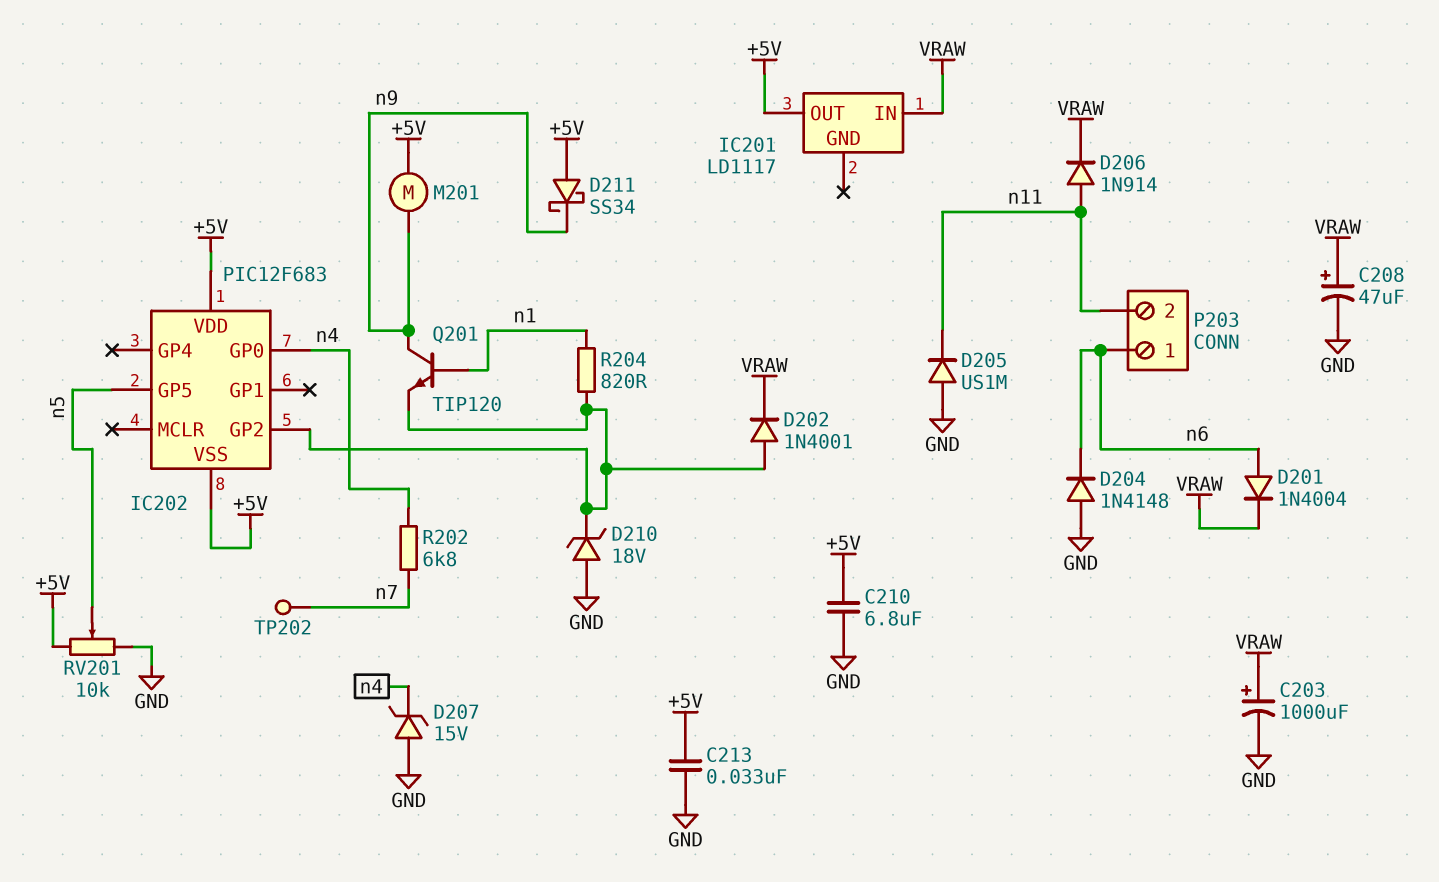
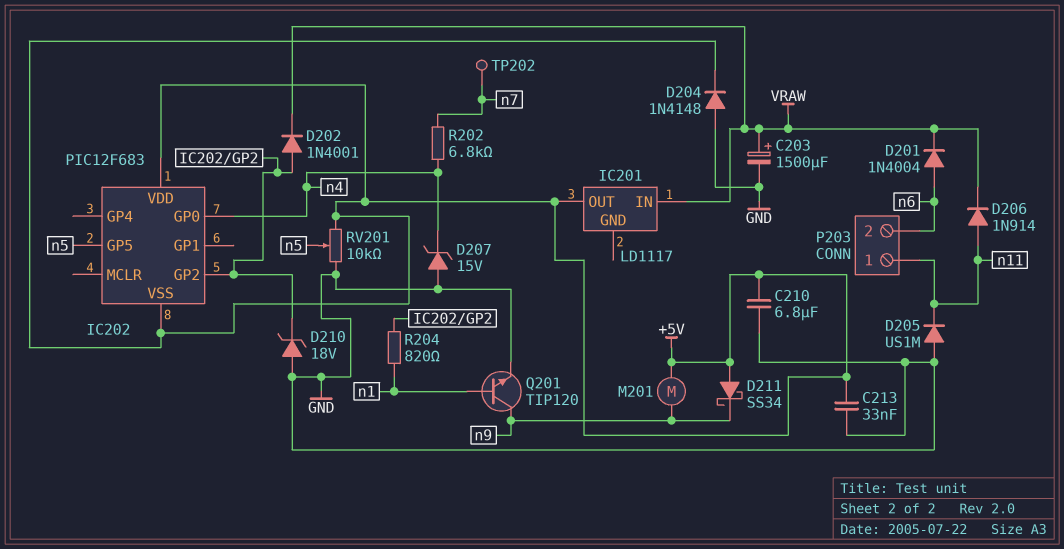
C203: 1000uF (plus VRAW, minus GND) -> 1500uF (plus VRAW, minus GND)
C208: 47uF (plus VRAW, minus GND) -> none
D204: diode 1N4148 (A GND, K n6) -> diode 1N4148 (A GND, K +5V)
P203 pin 1: n6 -> n11
P203 pin 2: n11 -> n6
Q201: NPN TIP120 (B n1, C n9, E IC202/GP2) -> NPN TIP120 (B n1, C n9, E GND)

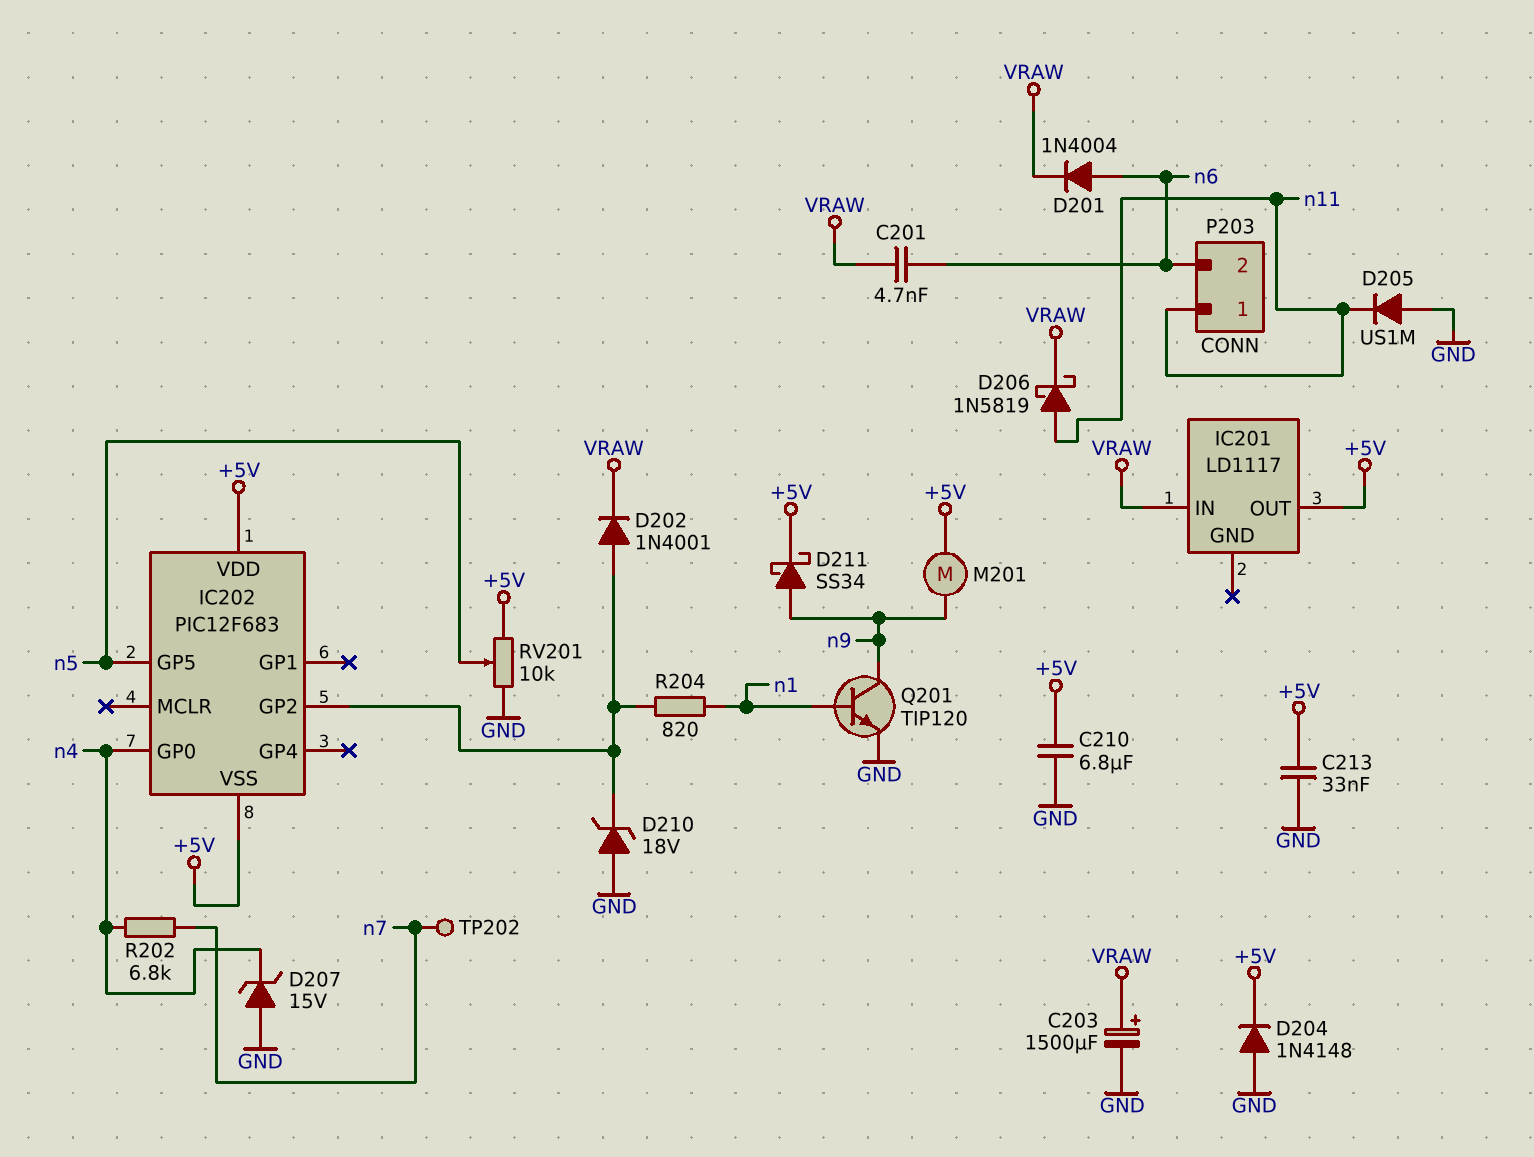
C201: none -> 4.7nF (VRAW, n6)
D206: diode 1N914 (A n11, K VRAW) -> schottky 1N5819 (A n11, K VRAW)
D211: schottky SS34 (A +5V, K n9) -> schottky SS34 (A n9, K +5V)

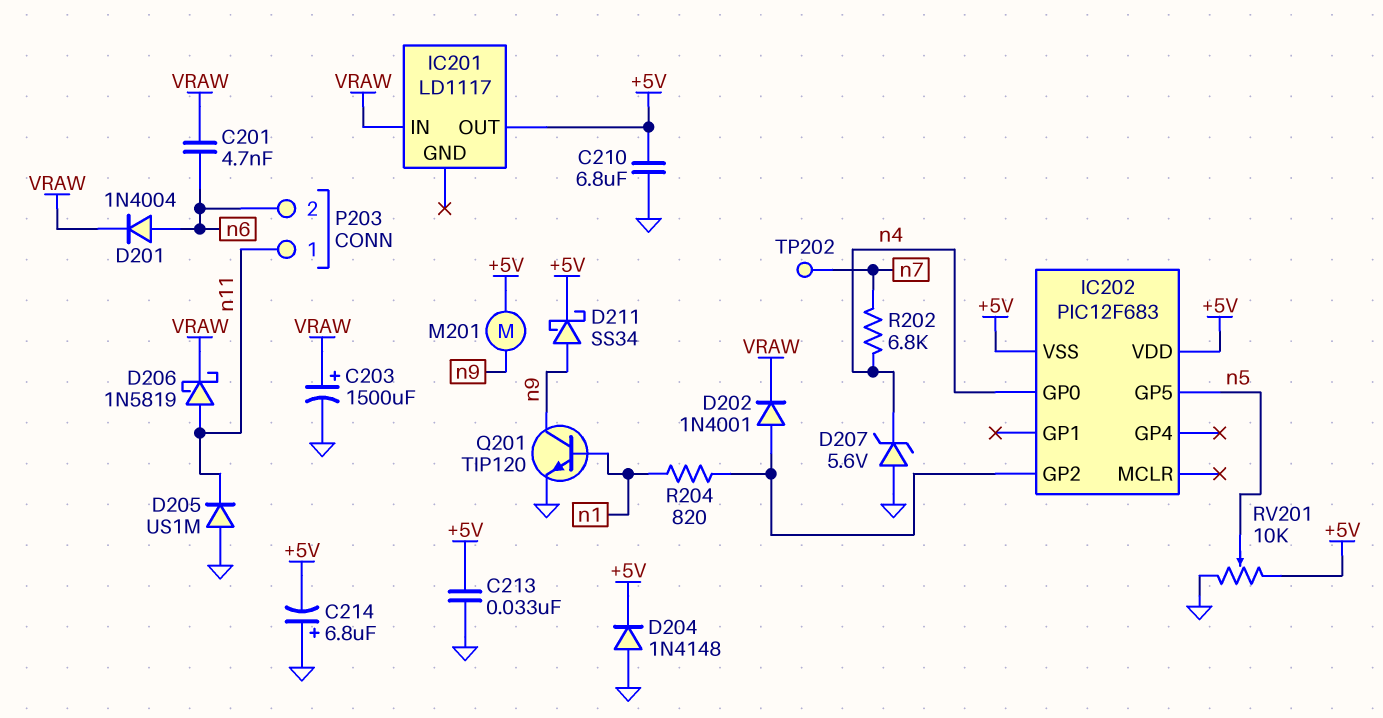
C214: none -> 6.8uF (plus GND, minus +5V)
D207: zener 15V (A GND, K n4) -> zener 5.6V (A GND, K n4)
D210: zener 18V (A GND, K IC202/GP2) -> none

